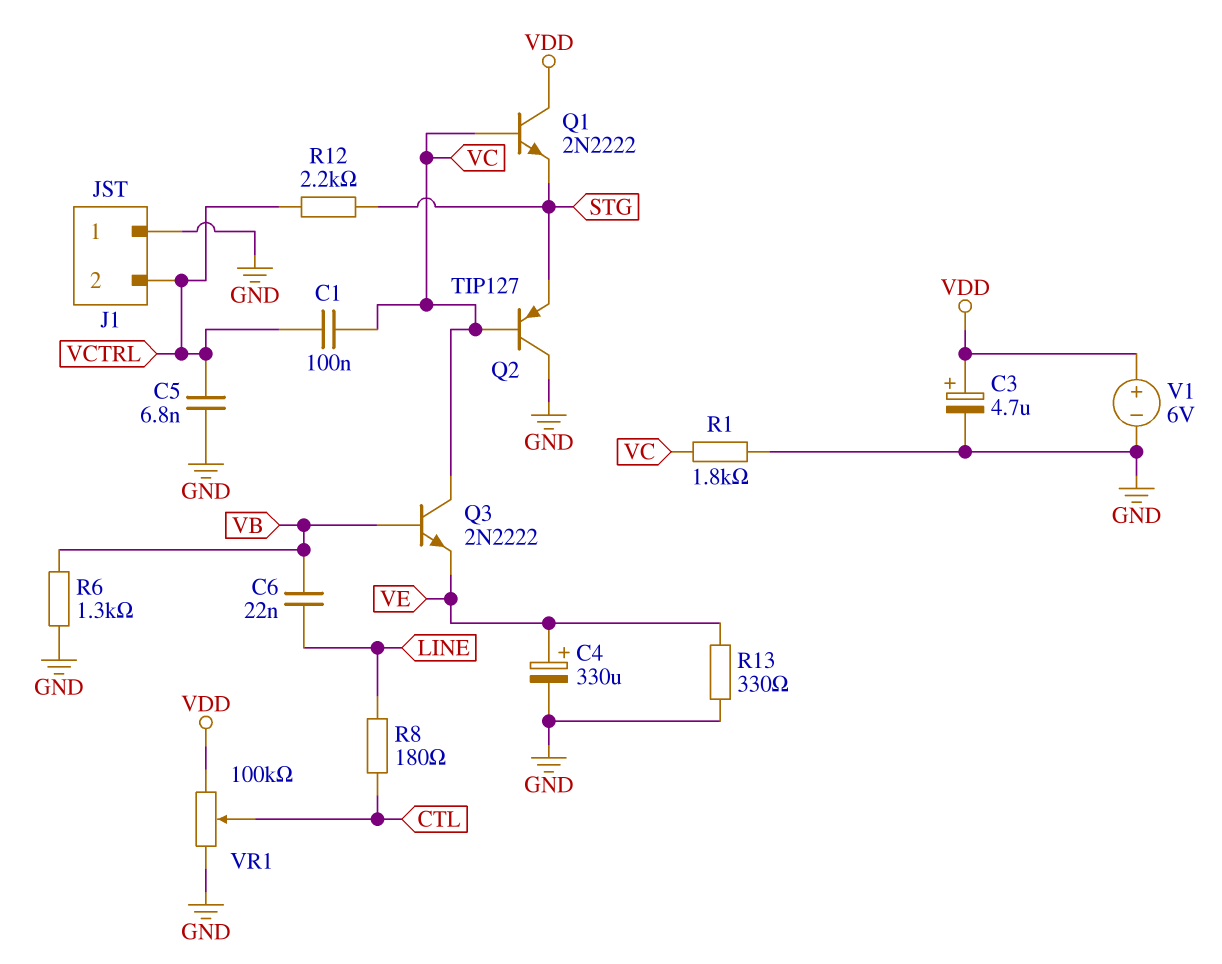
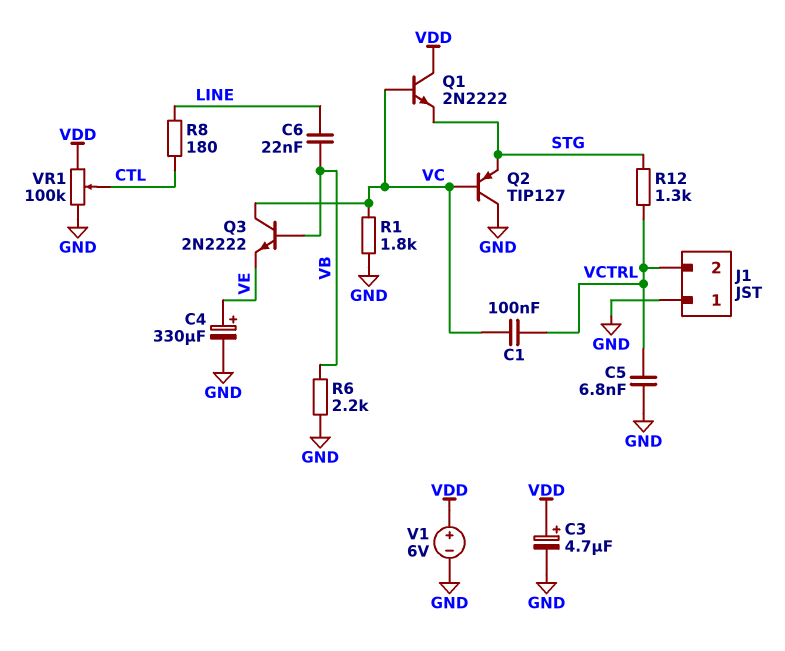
R6: 1.3k (GND, VB) -> 2.2k (GND, VB)
R12: 2.2k (STG, VCTRL) -> 1.3k (STG, VCTRL)
R13: 330 (GND, VE) -> none

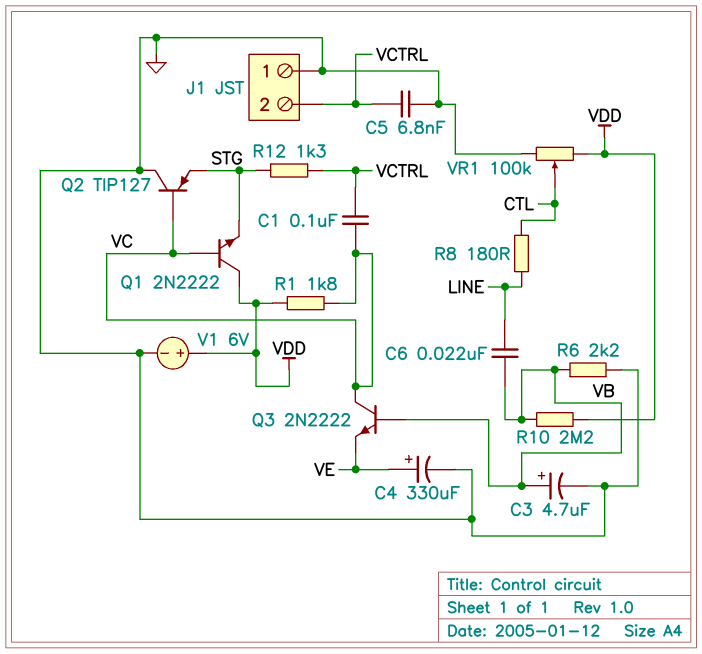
C3: 4.7uF (plus VDD, minus GND) -> 4.7uF (plus VB, minus GND)
R1: 1.8k (GND, VC) -> 1.8k (VC, VDD)
R10: none -> 2.2M (VB, VDD)

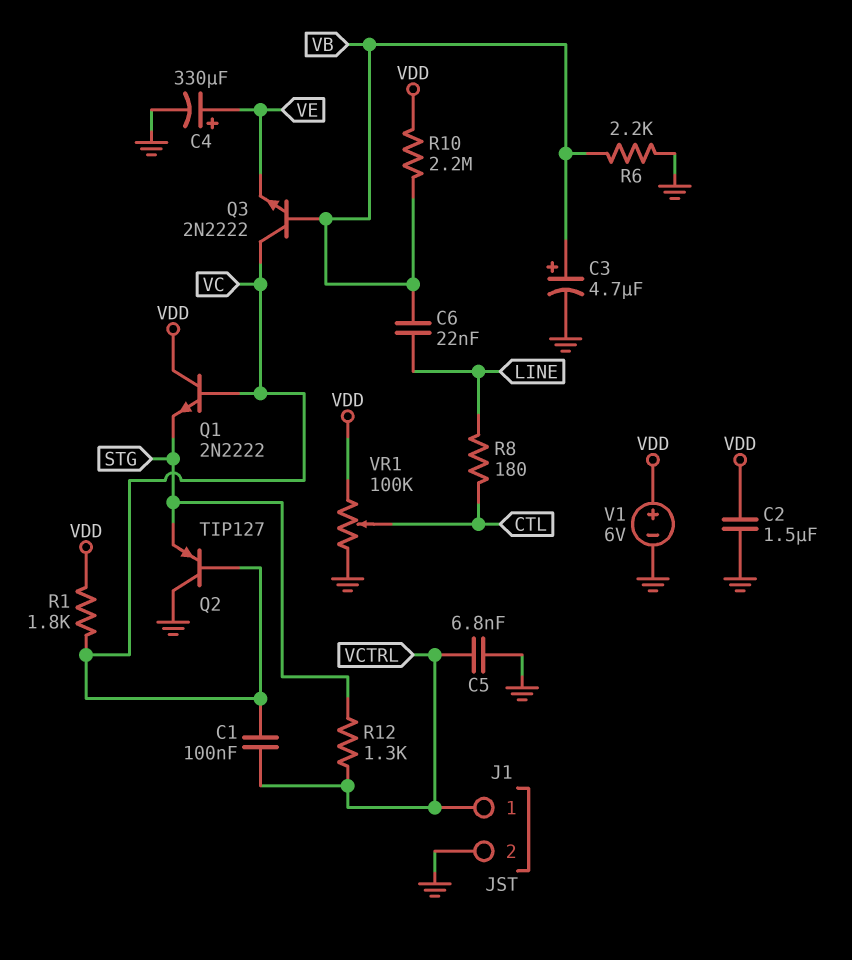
C2: none -> 1.5uF (GND, VDD)
J1 pin 1: GND -> VCTRL
J1 pin 2: VCTRL -> GND

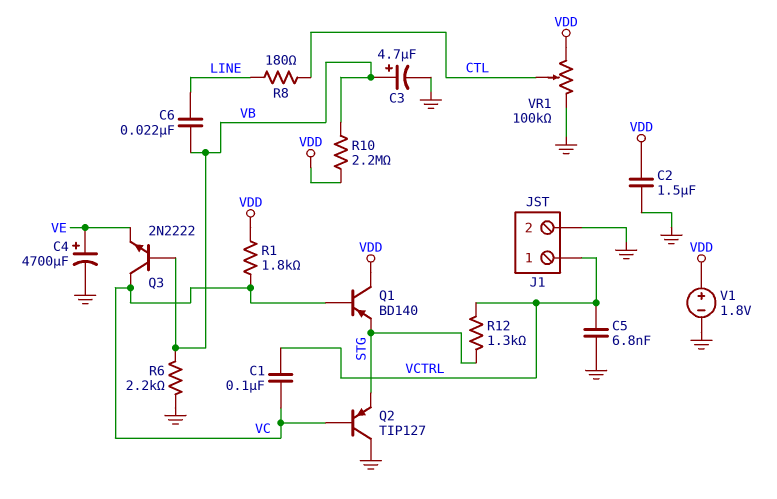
C4: 330uF (plus VE, minus GND) -> 4700uF (plus VE, minus GND)
Q1: NPN 2N2222 (B VC, C VDD, E STG) -> PNP BD140 (B VC, C VDD, E STG)
V1: 6V (plus VDD, minus GND) -> 1.8V (plus VDD, minus GND)

